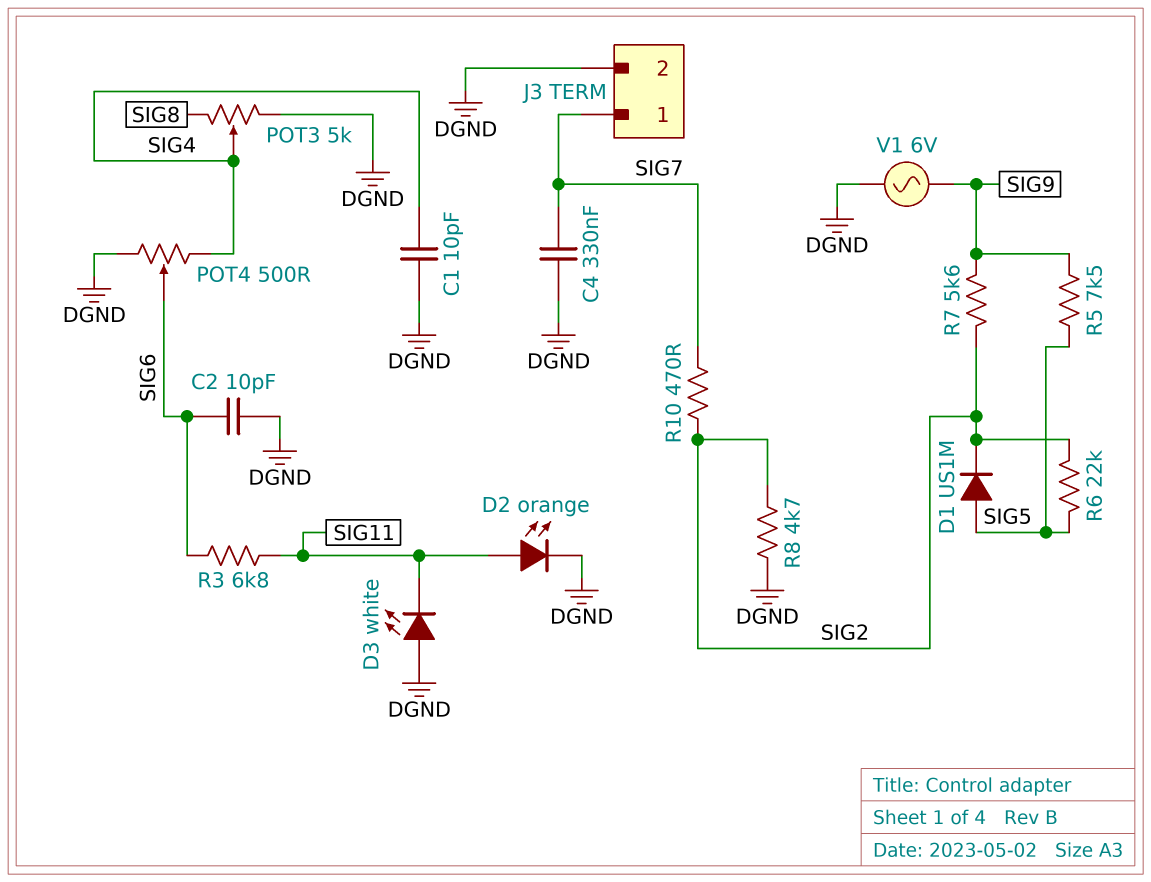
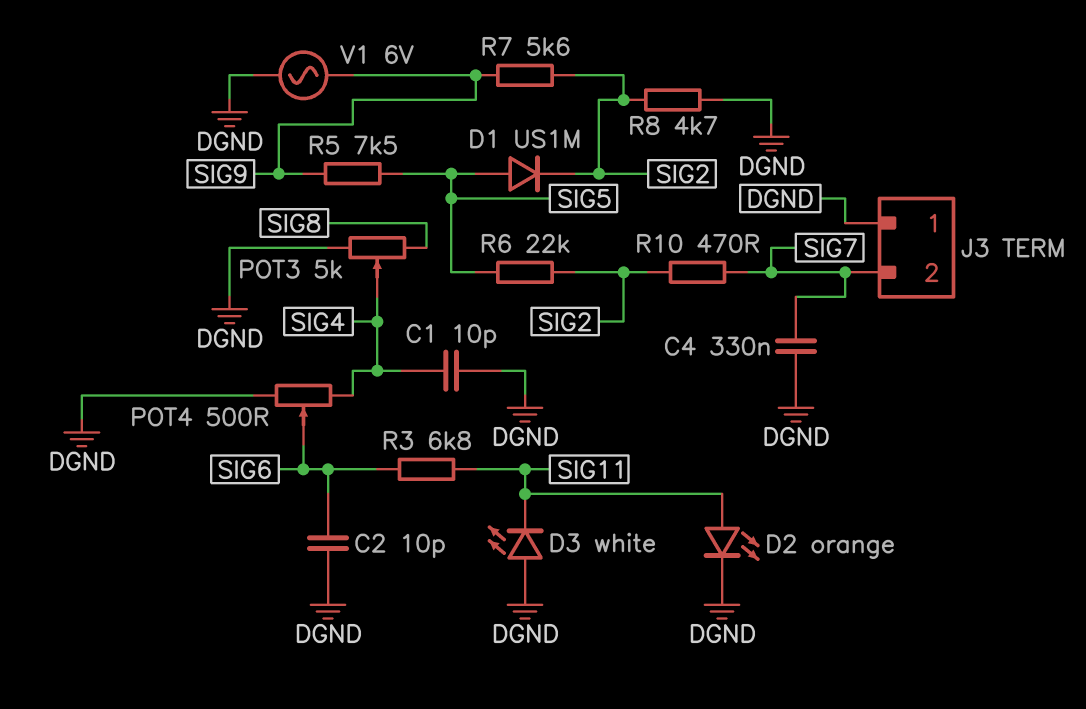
J3 pin 1: SIG7 -> DGND
J3 pin 2: DGND -> SIG7

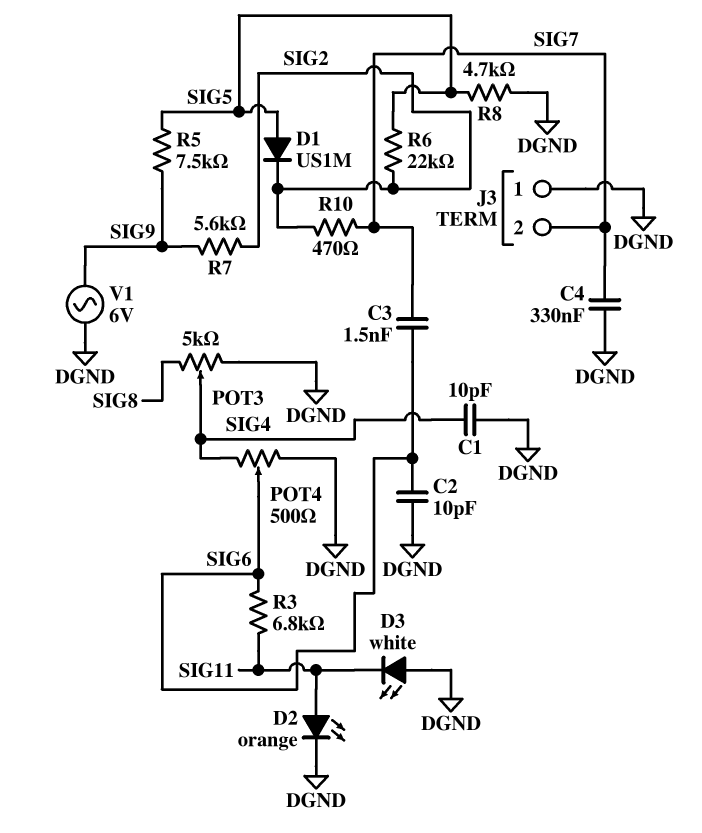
C3: none -> 1.5nF (SIG6, SIG7)
R8: 4.7k (DGND, SIG2) -> 4.7k (DGND, SIG5)

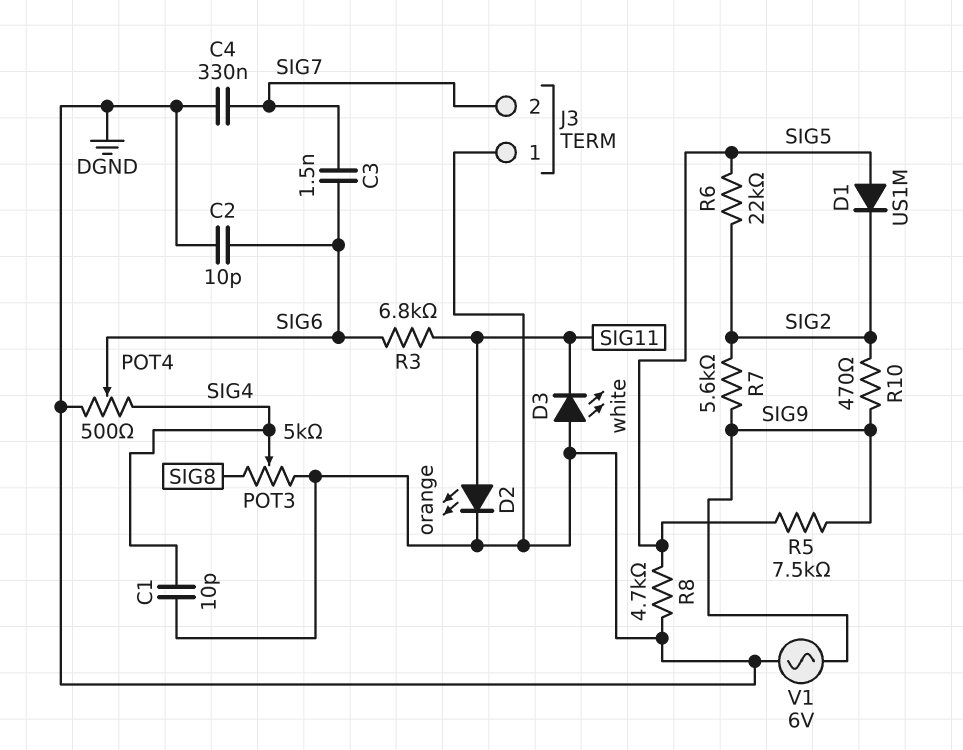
R10: 470 (SIG2, SIG7) -> 470 (SIG2, SIG9)

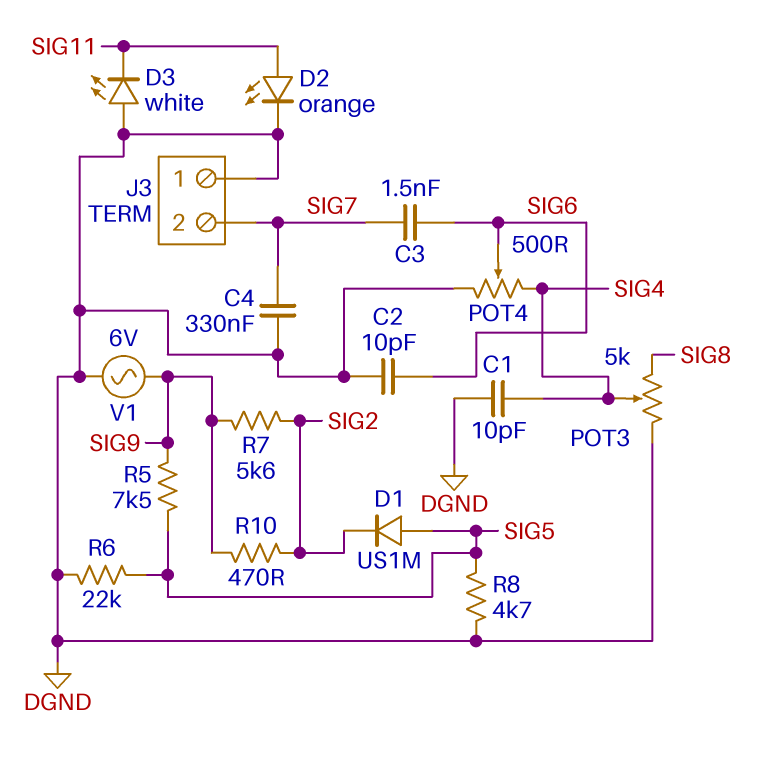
R3: 6.8k (SIG6, SIG11) -> none
R6: 22k (SIG2, SIG5) -> 22k (DGND, SIG5)

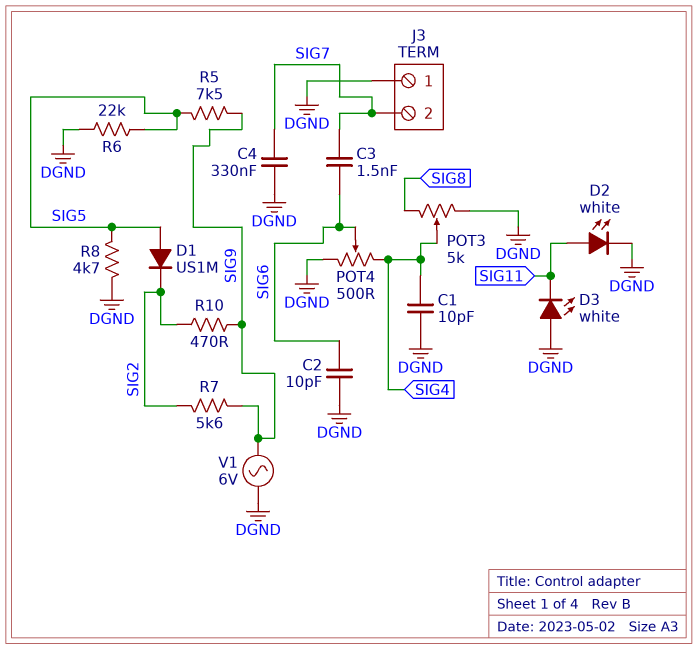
D2: LED orange (A SIG11, K DGND) -> LED white (A SIG11, K DGND)

